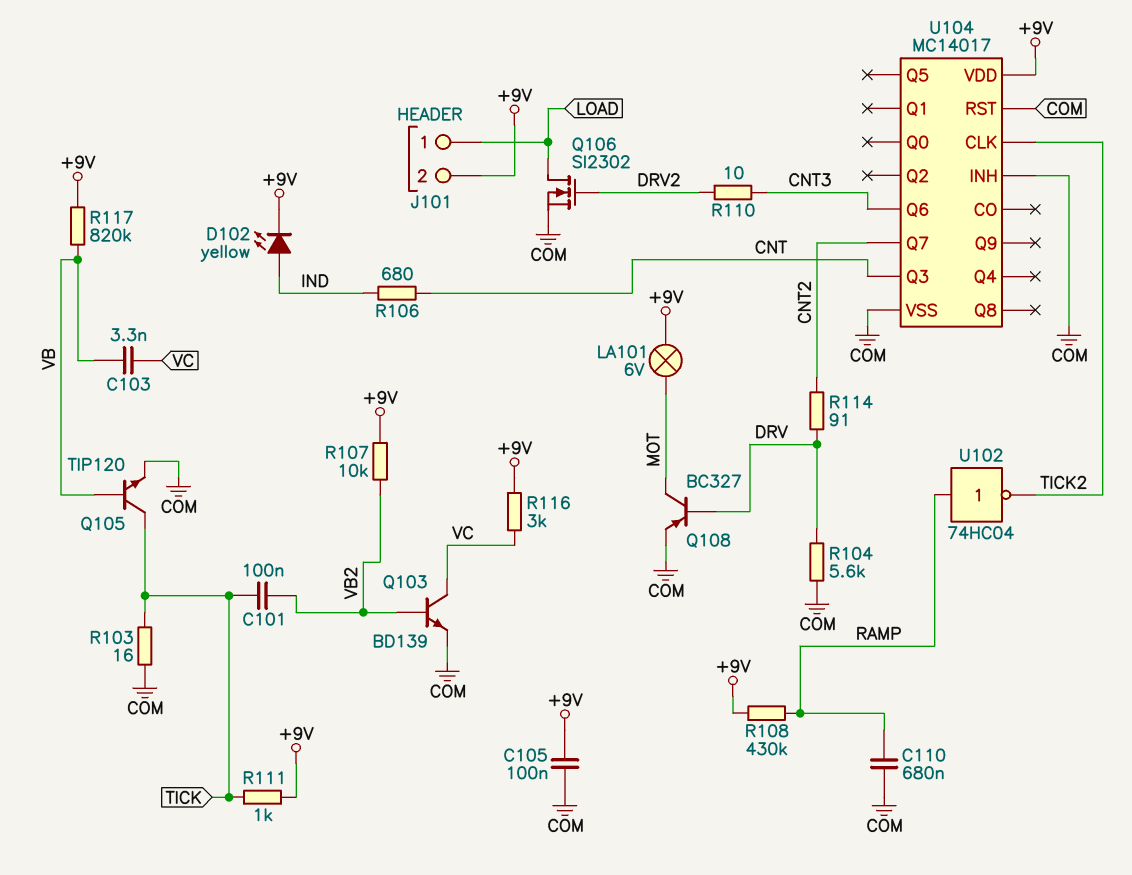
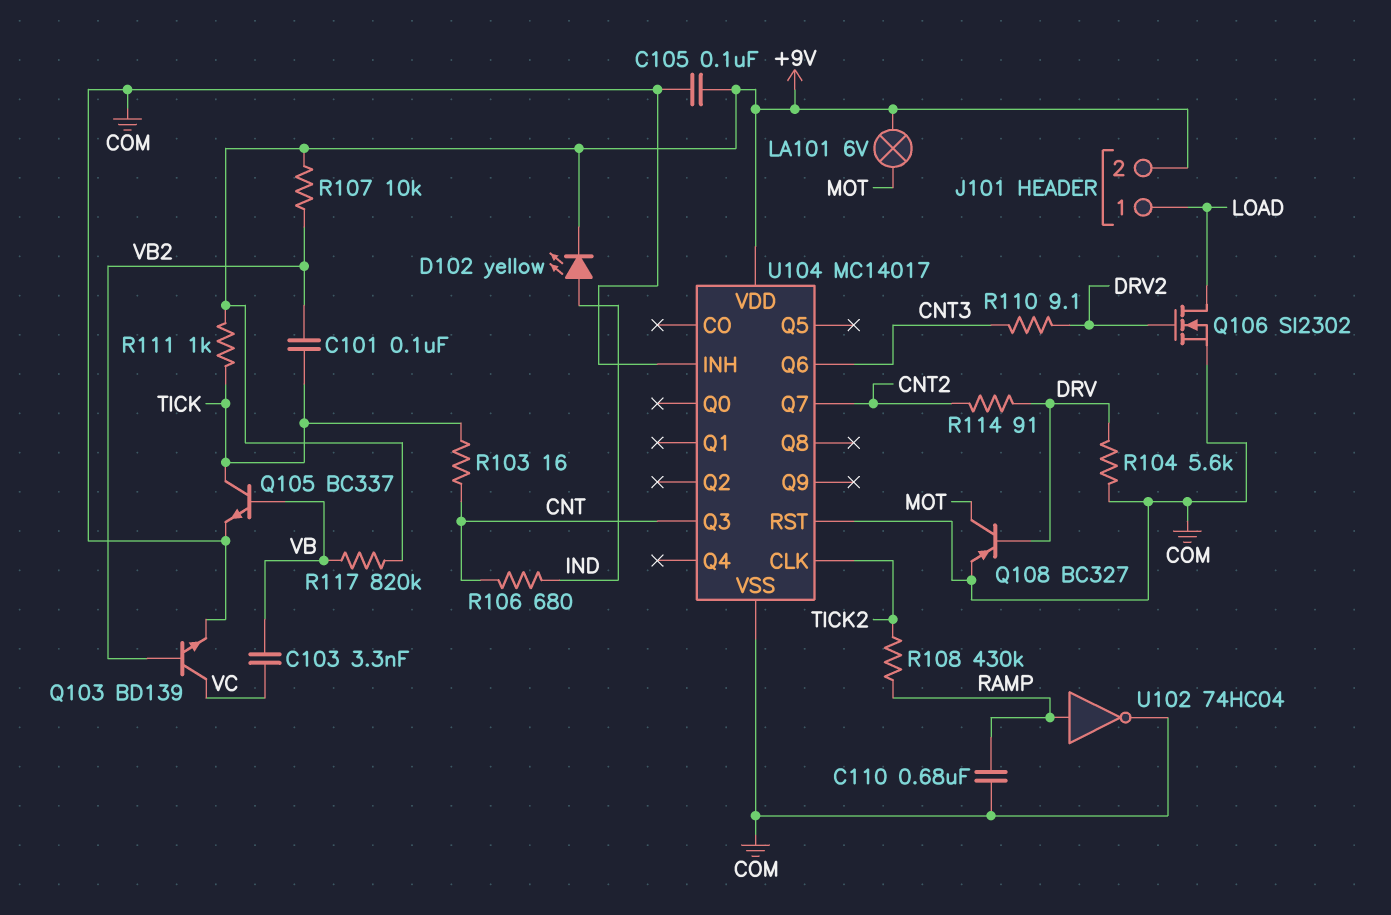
Q105: NPN TIP120 (B VB, C TICK, E COM) -> NPN BC337 (B VB, C TICK, E COM)
R103: 16 (COM, TICK) -> 16 (CNT, TICK)
R108: 430k (+9V, RAMP) -> 430k (RAMP, TICK2)
R110: 10 (CNT3, DRV2) -> 9.1 (CNT3, DRV2)
R116: 3k (+9V, VC) -> none
U102: NOT 74HC04 (in RAMP, out TICK2) -> NOT 74HC04 (in RAMP, out COM)

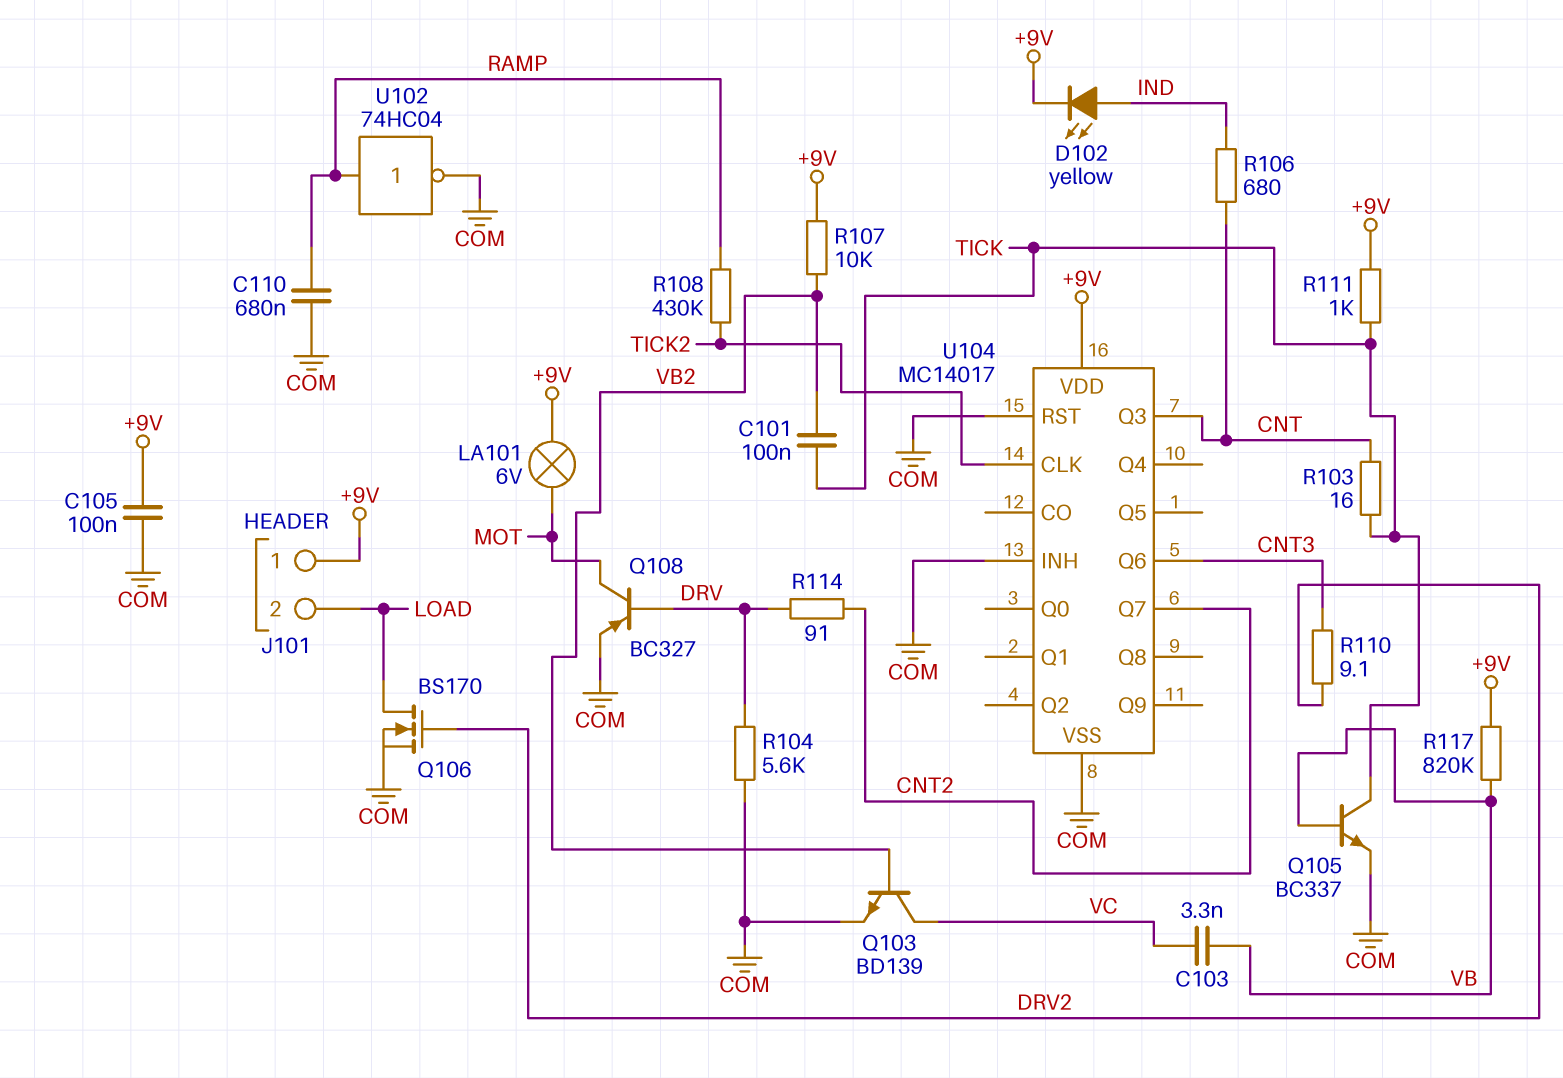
J101 pin 1: LOAD -> +9V
J101 pin 2: +9V -> LOAD
Q106: NMOS SI2302 (G DRV2, D LOAD, S COM) -> NMOS BS170 (G DRV2, D LOAD, S COM)

